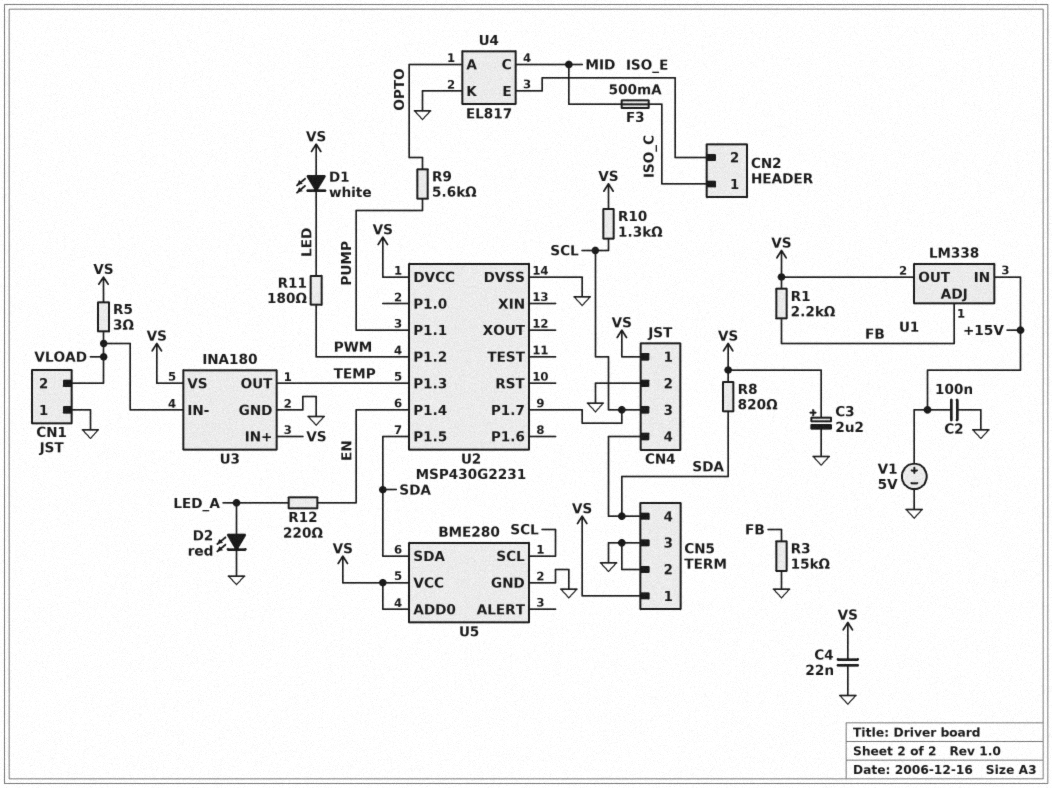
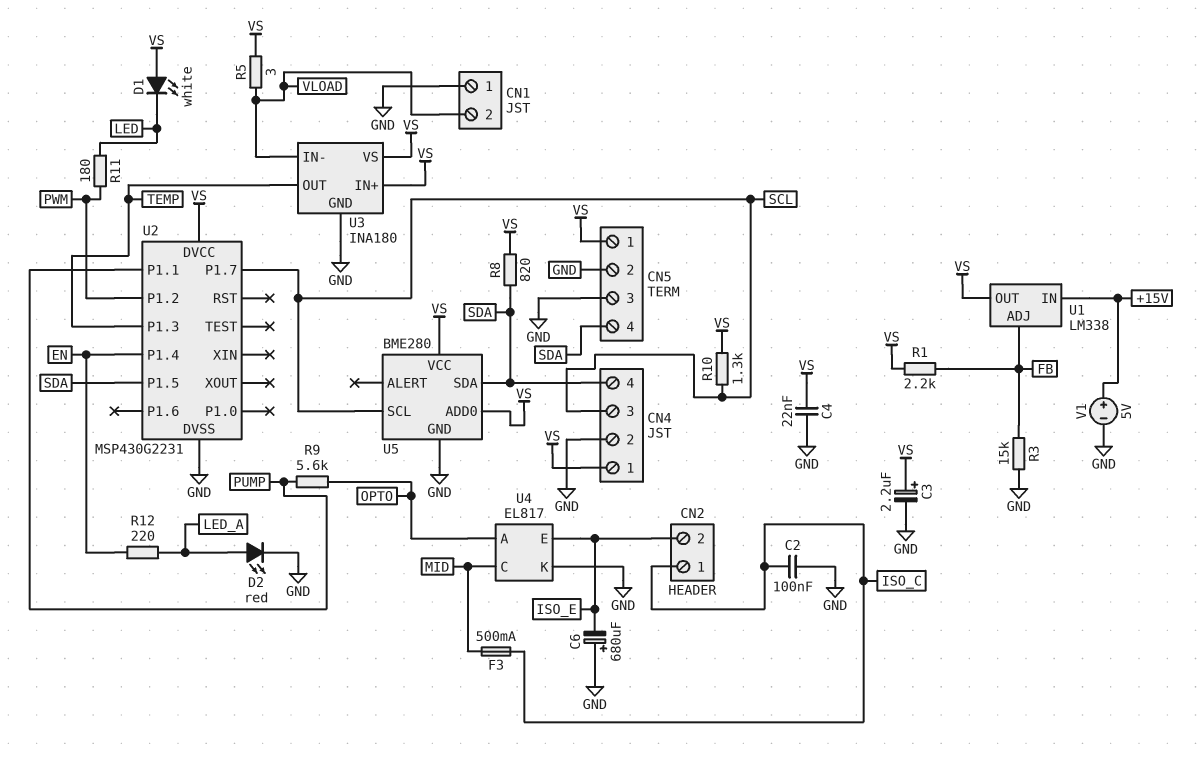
C2: 100nF (+15V, GND) -> 100nF (GND, ISO_C)
C6: none -> 680uF (plus GND, minus ISO_E)

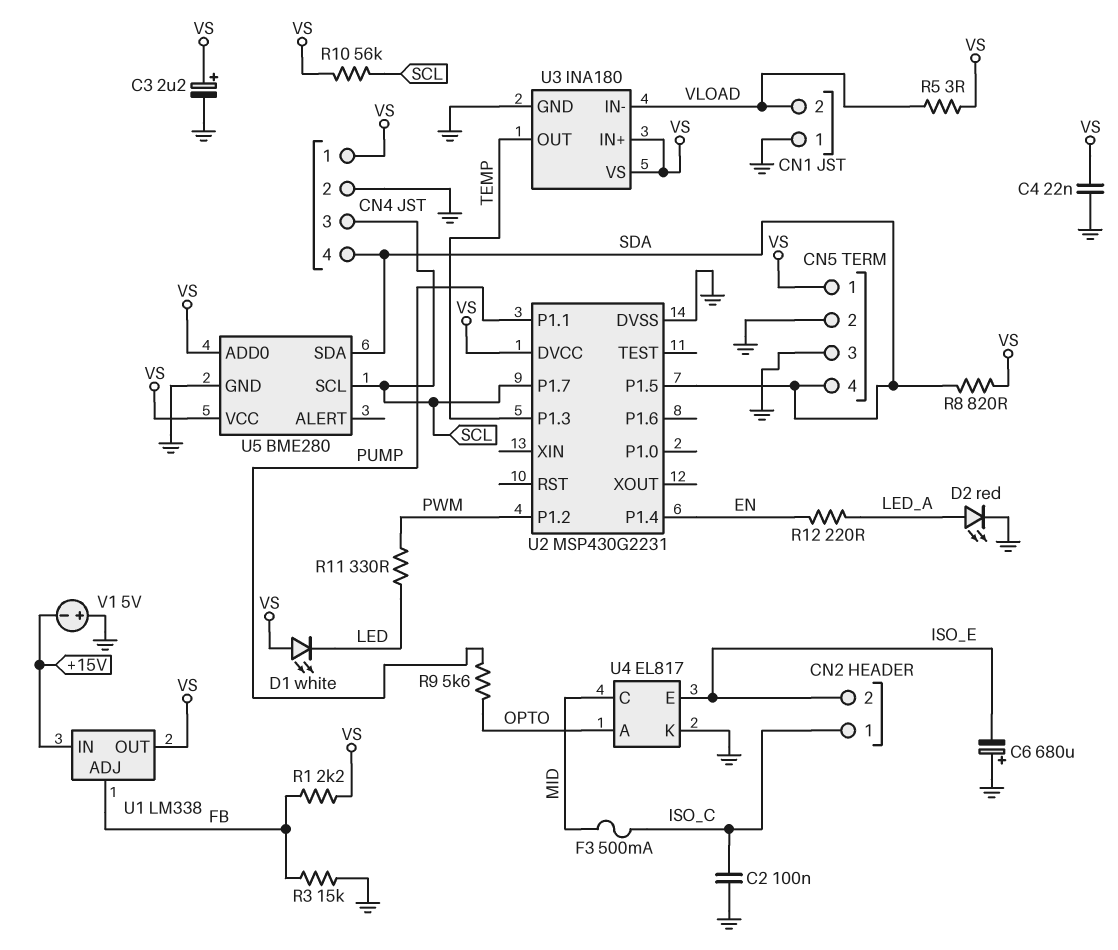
R10: 1.3k (SCL, VS) -> 56k (SCL, VS)
R11: 180 (LED, PWM) -> 330 (LED, PWM)
V1: 5V (plus +15V, minus GND) -> 5V (plus GND, minus +15V)

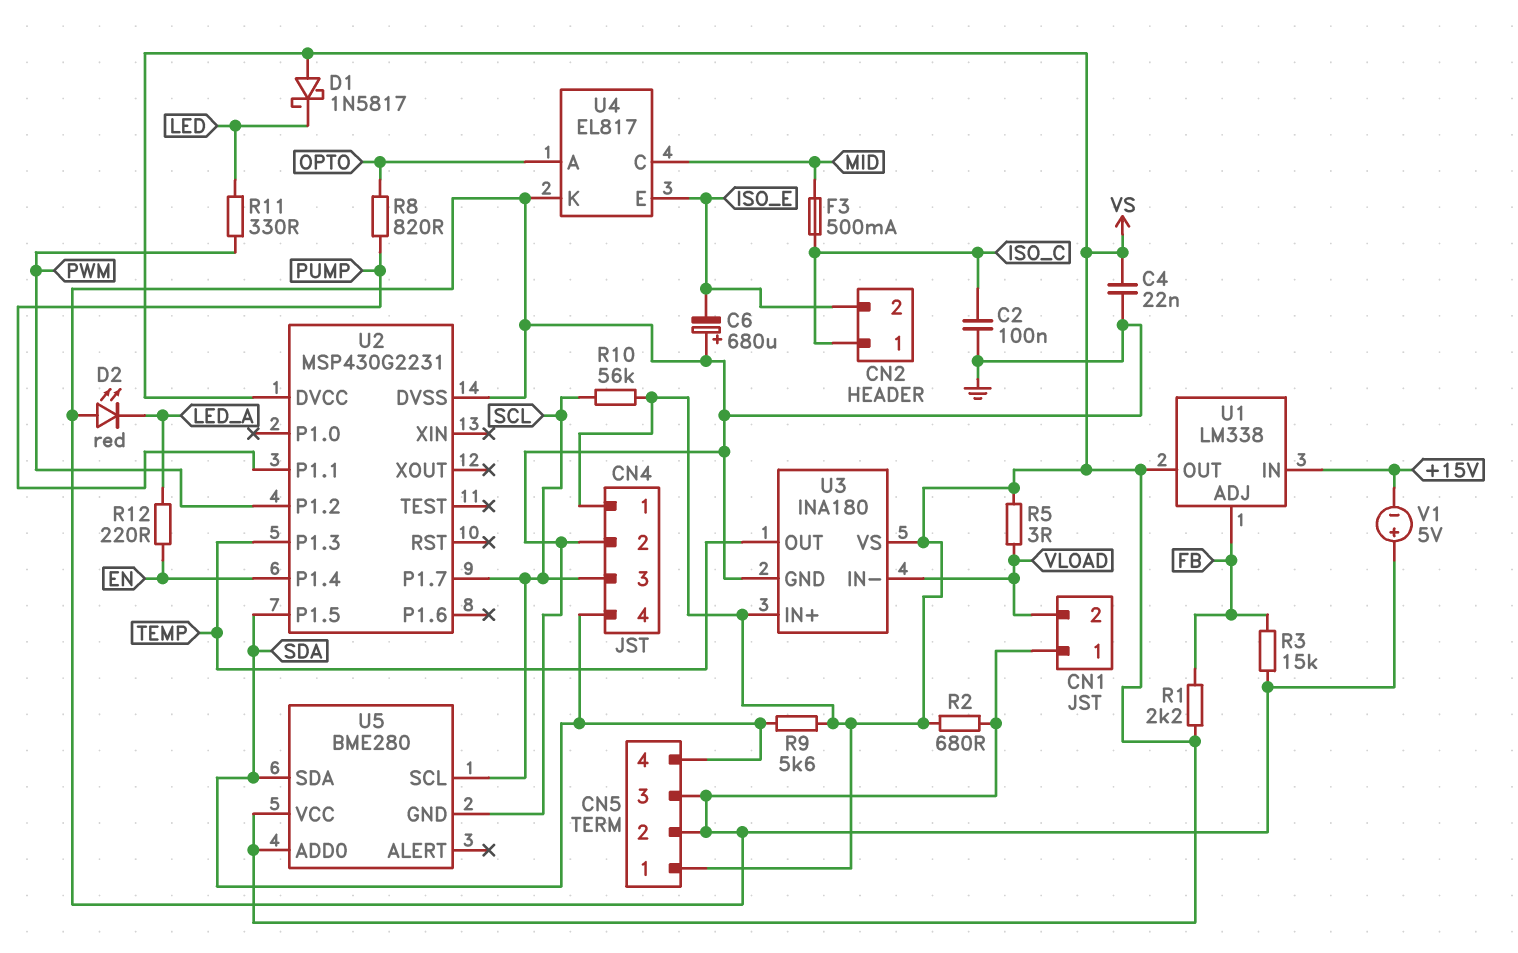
C3: 2.2uF (plus VS, minus GND) -> none
D1: LED white (A VS, K LED) -> schottky 1N5817 (A VS, K LED)
D2: LED red (A LED_A, K GND) -> LED red (A GND, K LED_A)
R2: none -> 680 (GND, VS)
R8: 820 (SDA, VS) -> 820 (OPTO, PUMP)
R9: 5.6k (OPTO, PUMP) -> 5.6k (SDA, VS)

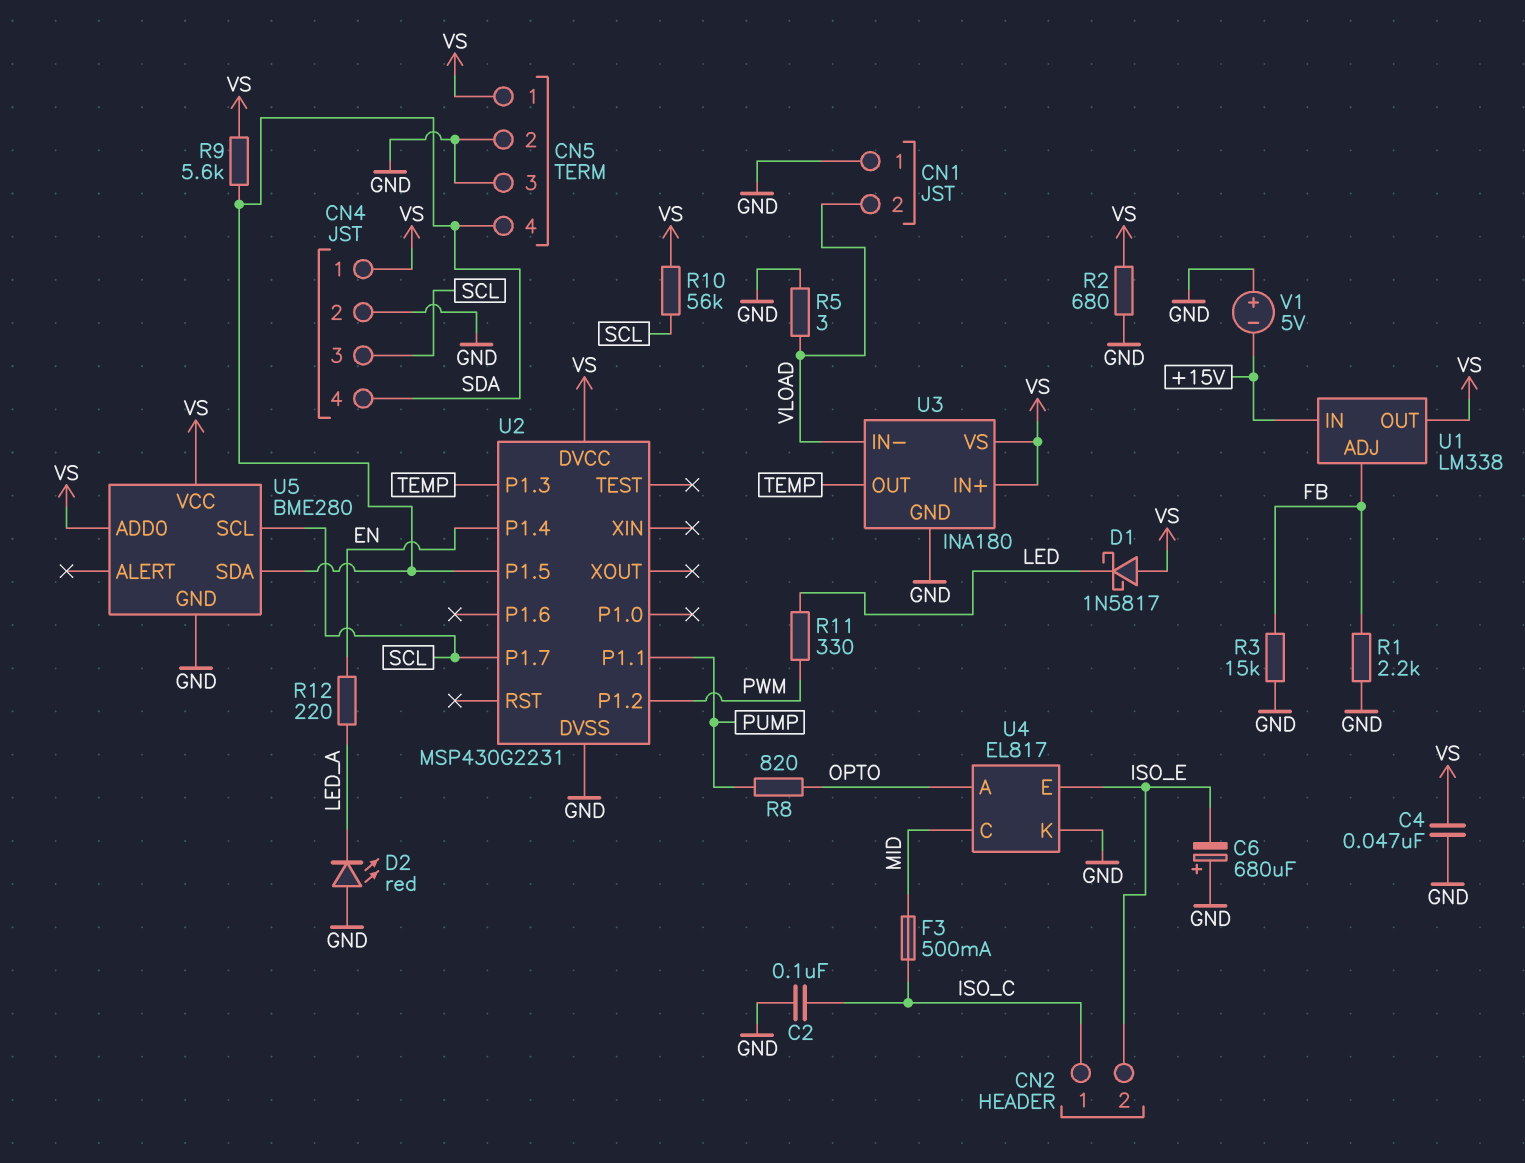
C4: 22nF (GND, VS) -> 47nF (GND, VS)
R1: 2.2k (FB, VS) -> 2.2k (FB, GND)
R5: 3 (VLOAD, VS) -> 3 (GND, VLOAD)

